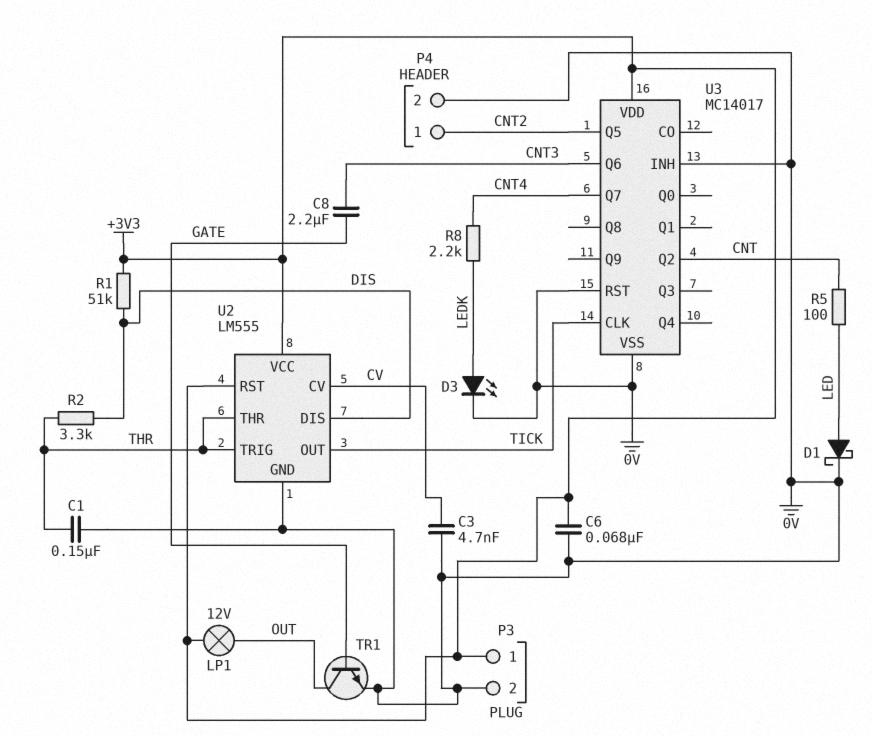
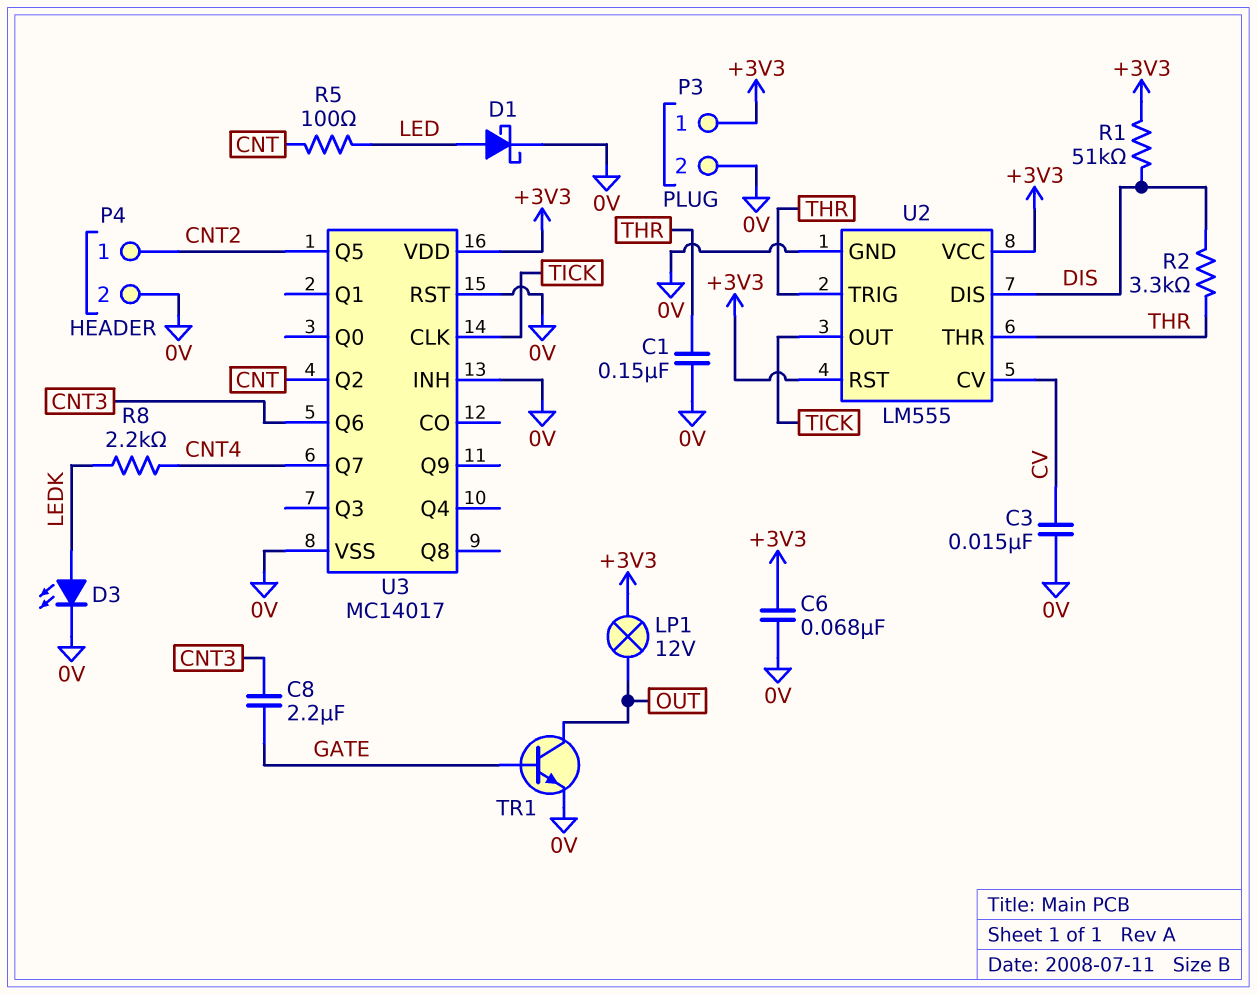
C3: 4.7nF (0V, CV) -> 15nF (0V, CV)

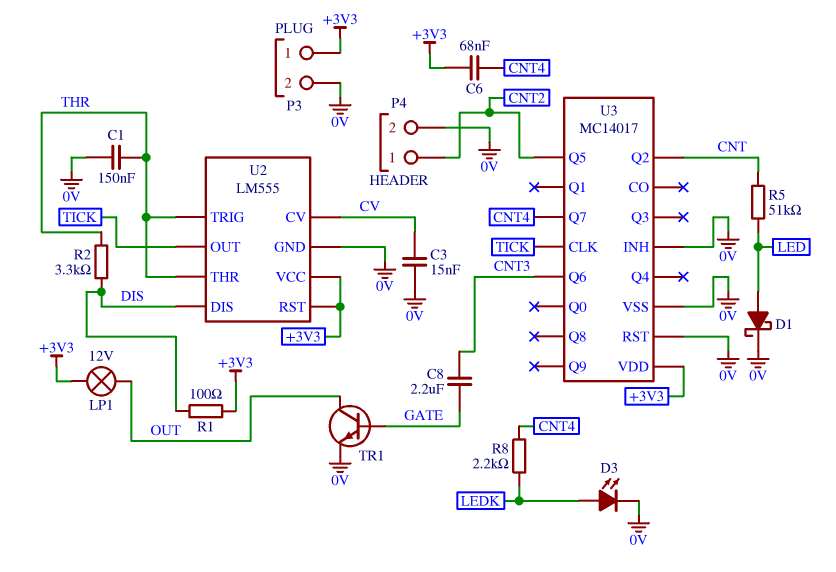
C6: 68nF (+3V3, 0V) -> 68nF (+3V3, CNT4)
R1: 51k (+3V3, DIS) -> 100 (+3V3, DIS)
R5: 100 (CNT, LED) -> 51k (CNT, LED)

